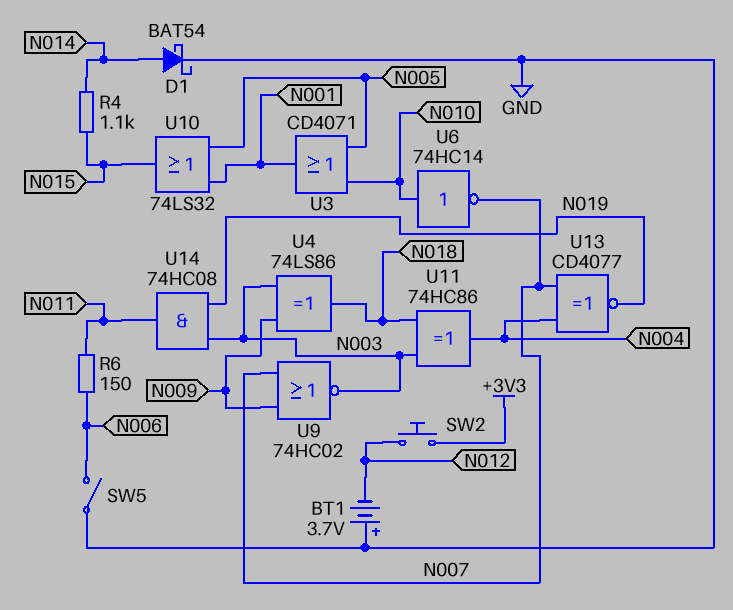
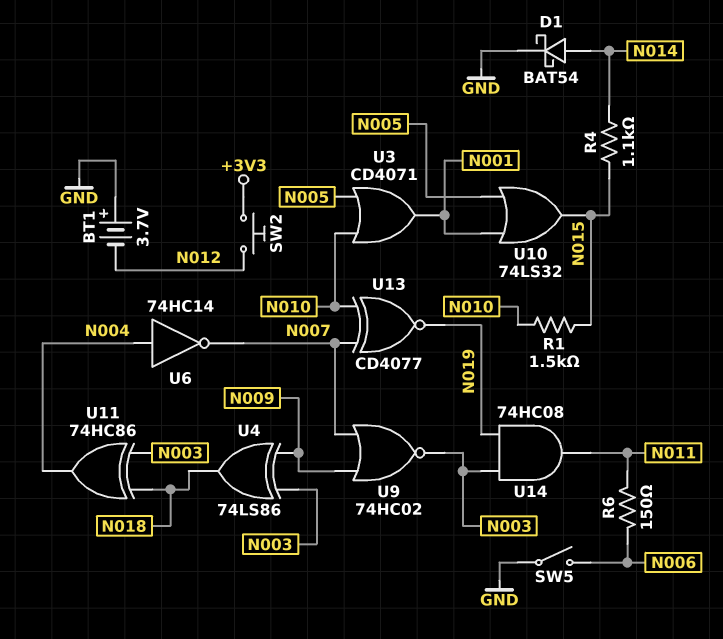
R1: none -> 1.5k (N010, N015)
U6: NOT 74HC14 (in N010, out N007) -> NOT 74HC14 (in N004, out N007)
U13: XNOR CD4077 (in N004, in N007, out N019) -> XNOR CD4077 (in N007, in N010, out N019)

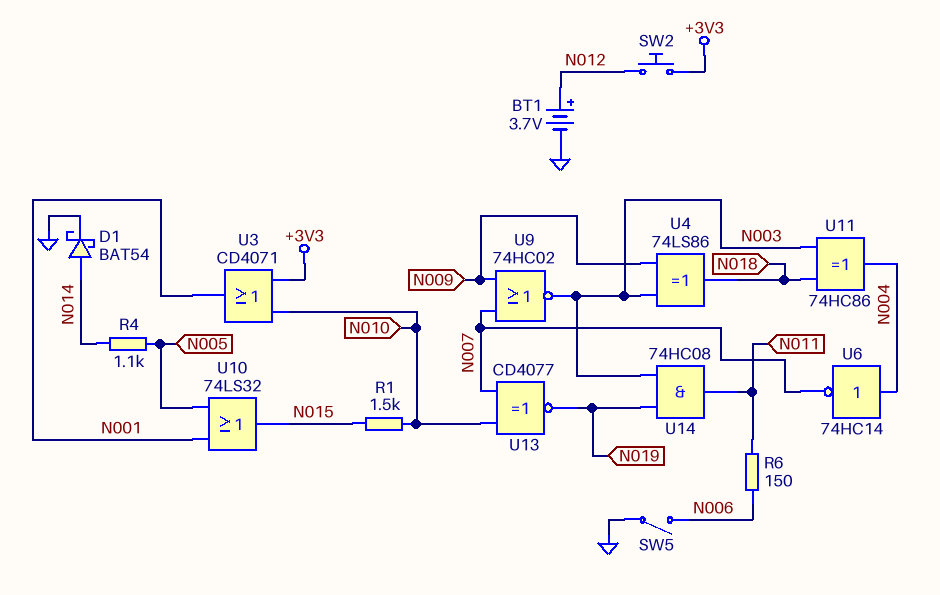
BT1: 3.7V (plus GND, minus N012) -> 3.7V (plus N012, minus GND)
R4: 1.1k (N014, N015) -> 1.1k (N005, N014)
U3: OR CD4071 (in N005, in N010, out N001) -> OR CD4071 (in +3V3, in N010, out N001)

